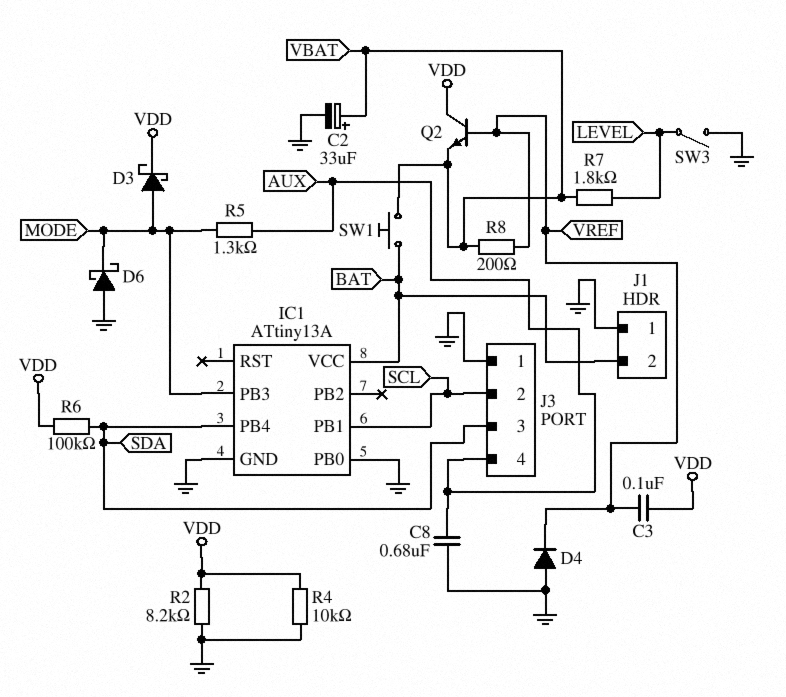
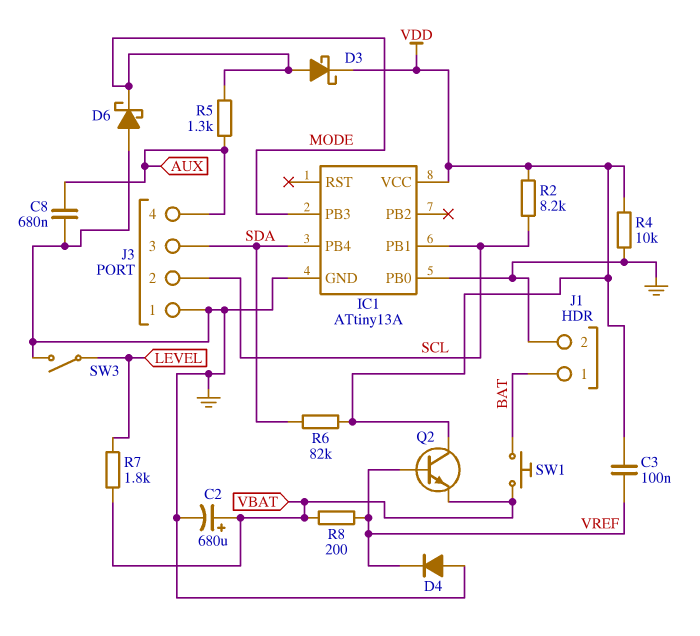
C2: 33uF (plus VBAT, minus GND) -> 680uF (plus VBAT, minus GND)
IC1 pin VCC: BAT -> VDD
J1 pin 1: GND -> BAT
J1 pin 2: BAT -> GND
R2: 8.2k (GND, VDD) -> 8.2k (SCL, VDD)
R6: 100k (SDA, VDD) -> 82k (SDA, VDD)

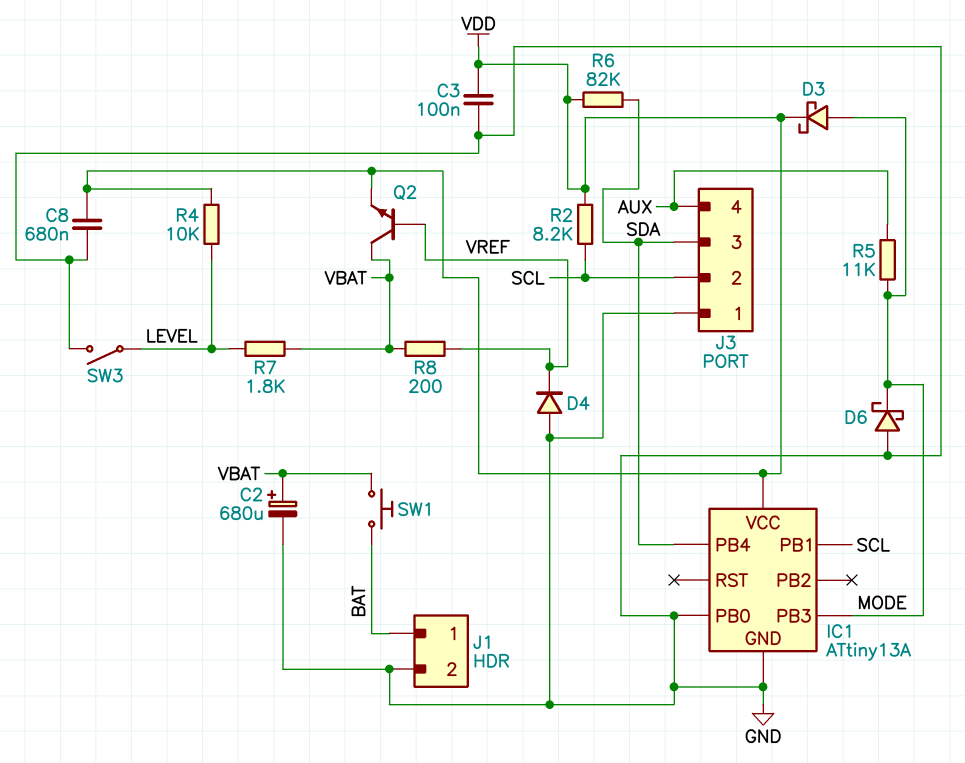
C3: 100nF (VDD, VREF) -> 100nF (GND, VDD)
C8: 680nF (AUX, GND) -> 680nF (GND, VDD)
Q2: NPN (B VREF, C VDD, E VBAT) -> NPN (B VREF, C VBAT, E VDD)
R4: 10k (GND, VDD) -> 10k (LEVEL, VDD)
R5: 1.3k (AUX, MODE) -> 11k (AUX, MODE)

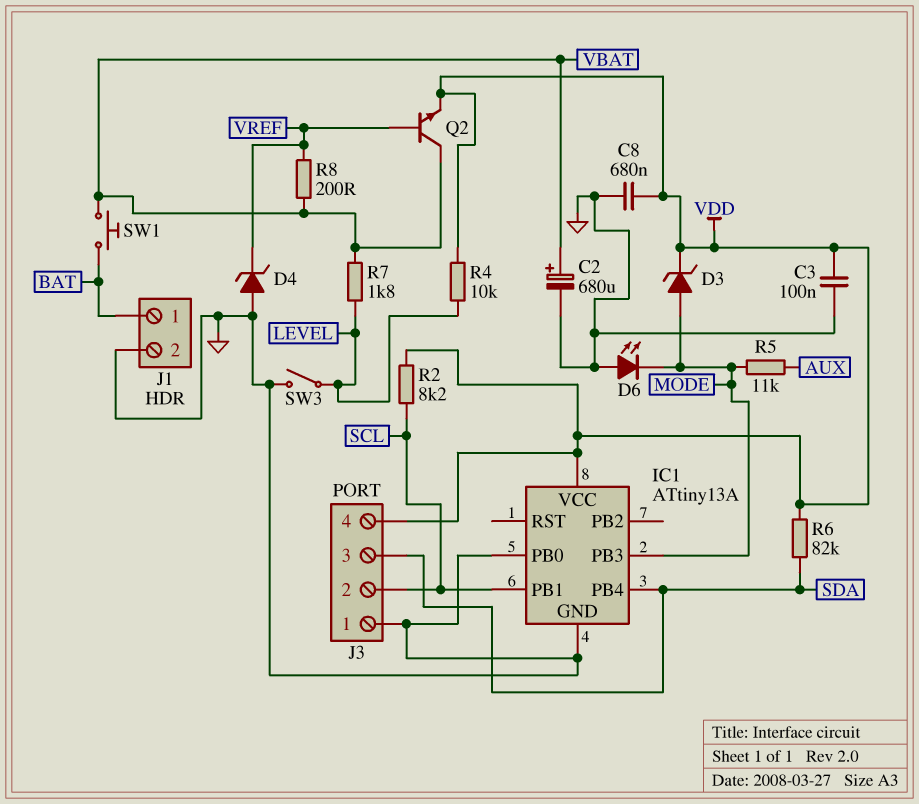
D3: schottky (A MODE, K VDD) -> zener (A MODE, K VDD)
D4: diode (A GND, K VREF) -> zener (A GND, K VREF)
D6: schottky (A GND, K MODE) -> LED (A GND, K MODE)
J3 pin 4: AUX -> VDD

